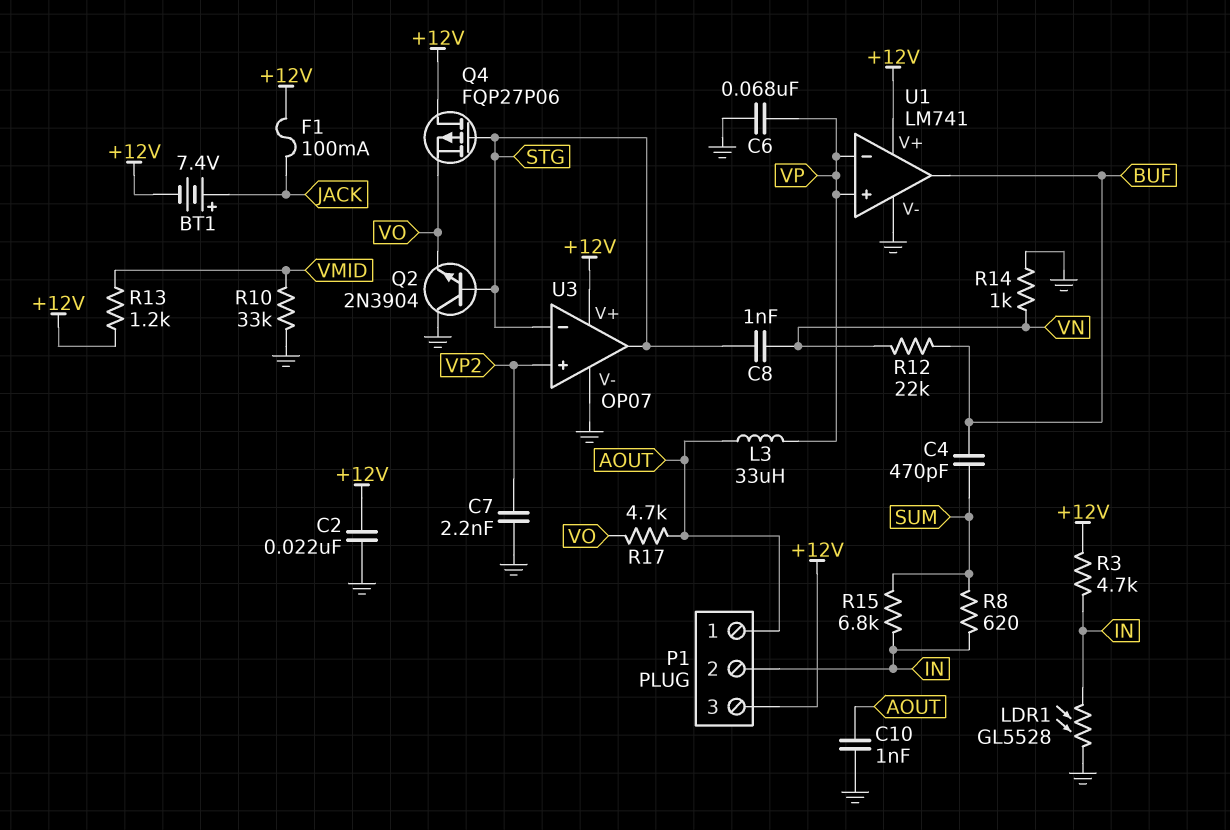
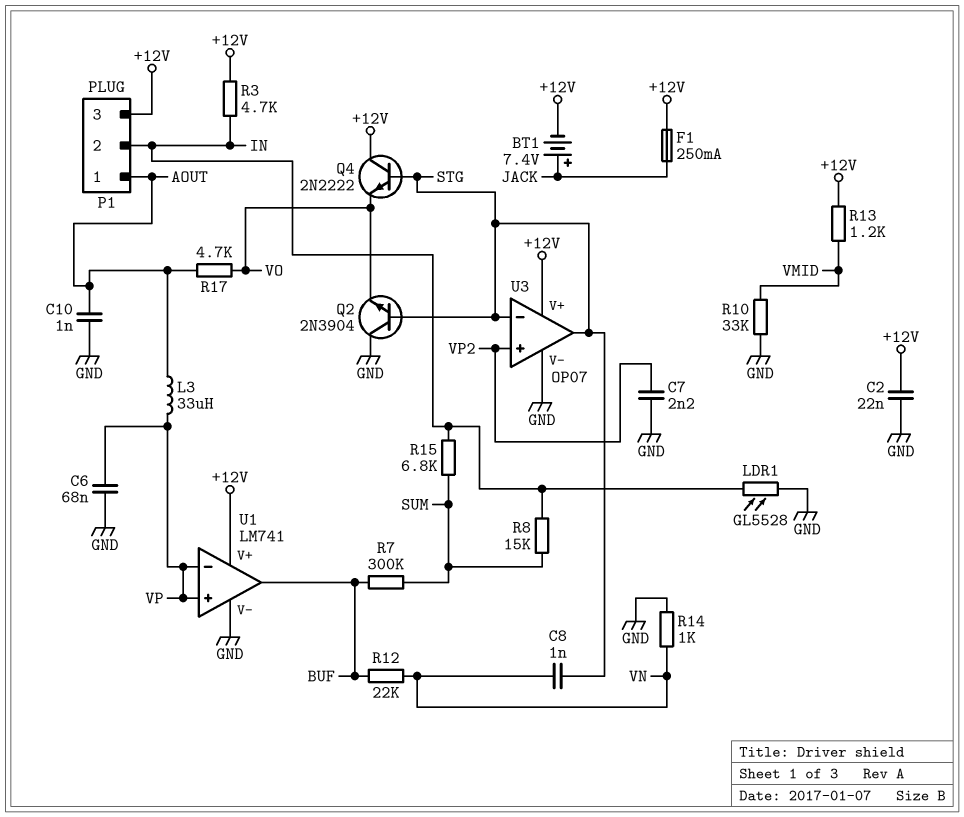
C4: 470pF (BUF, SUM) -> none
F1: 100mA (+12V, JACK) -> 250mA (+12V, JACK)
Q4: PMOS FQP27P06 (G STG, D +12V, S VO) -> NPN 2N2222 (B STG, C +12V, E VO)
R7: none -> 300k (BUF, SUM)
R8: 620 (IN, SUM) -> 15k (IN, SUM)

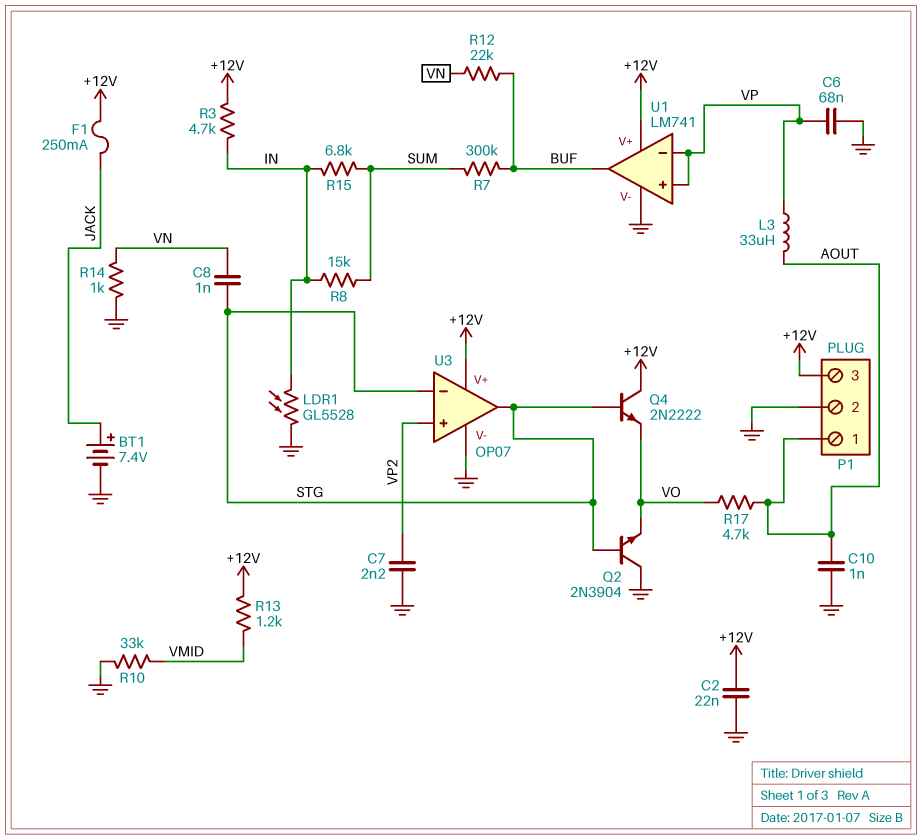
BT1: 7.4V (plus JACK, minus +12V) -> 7.4V (plus JACK, minus GND)
P1 pin 2: IN -> GND

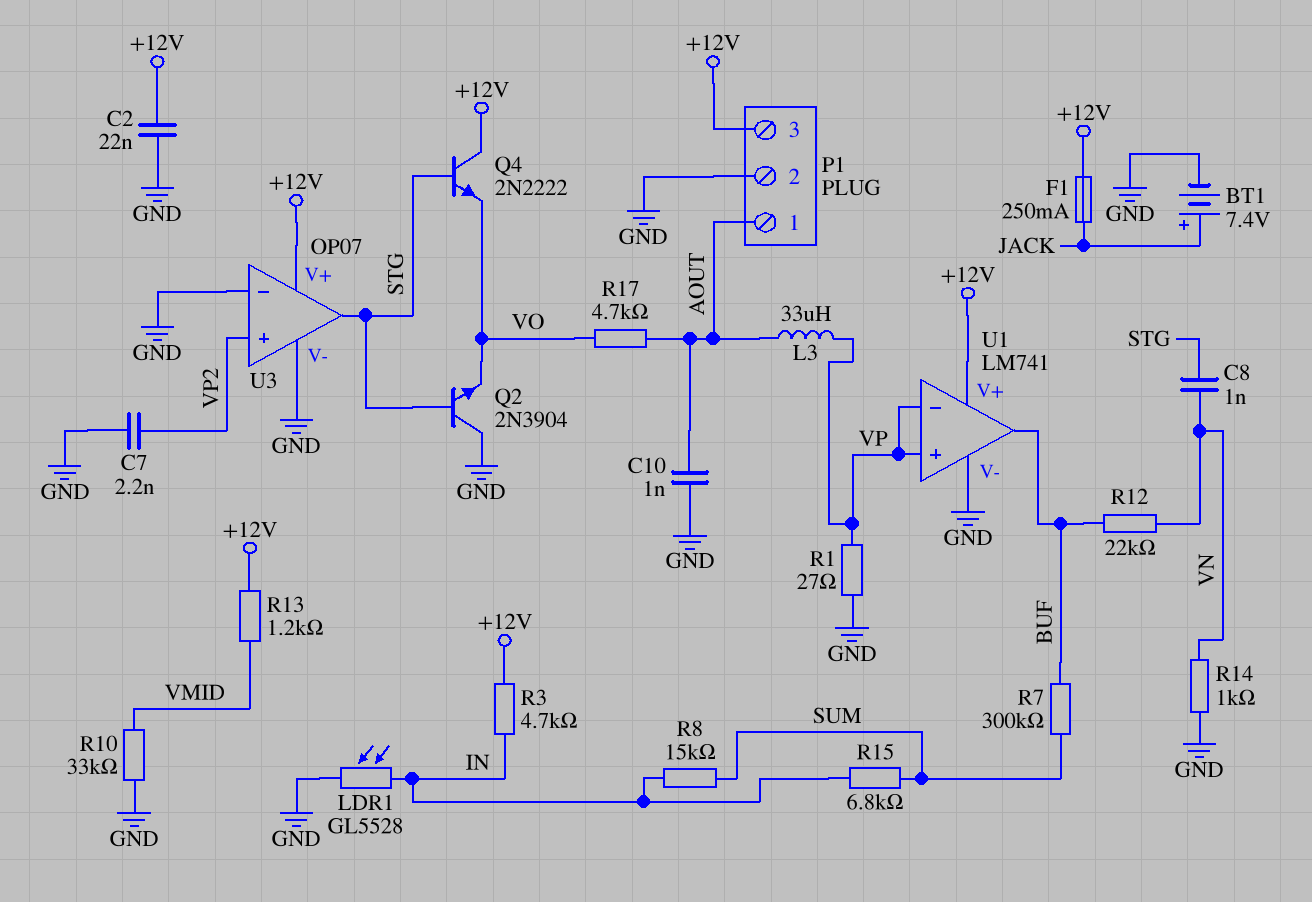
C6: 68nF (GND, VP) -> none
R1: none -> 27 (GND, VP)
U3 pin in-: STG -> GND

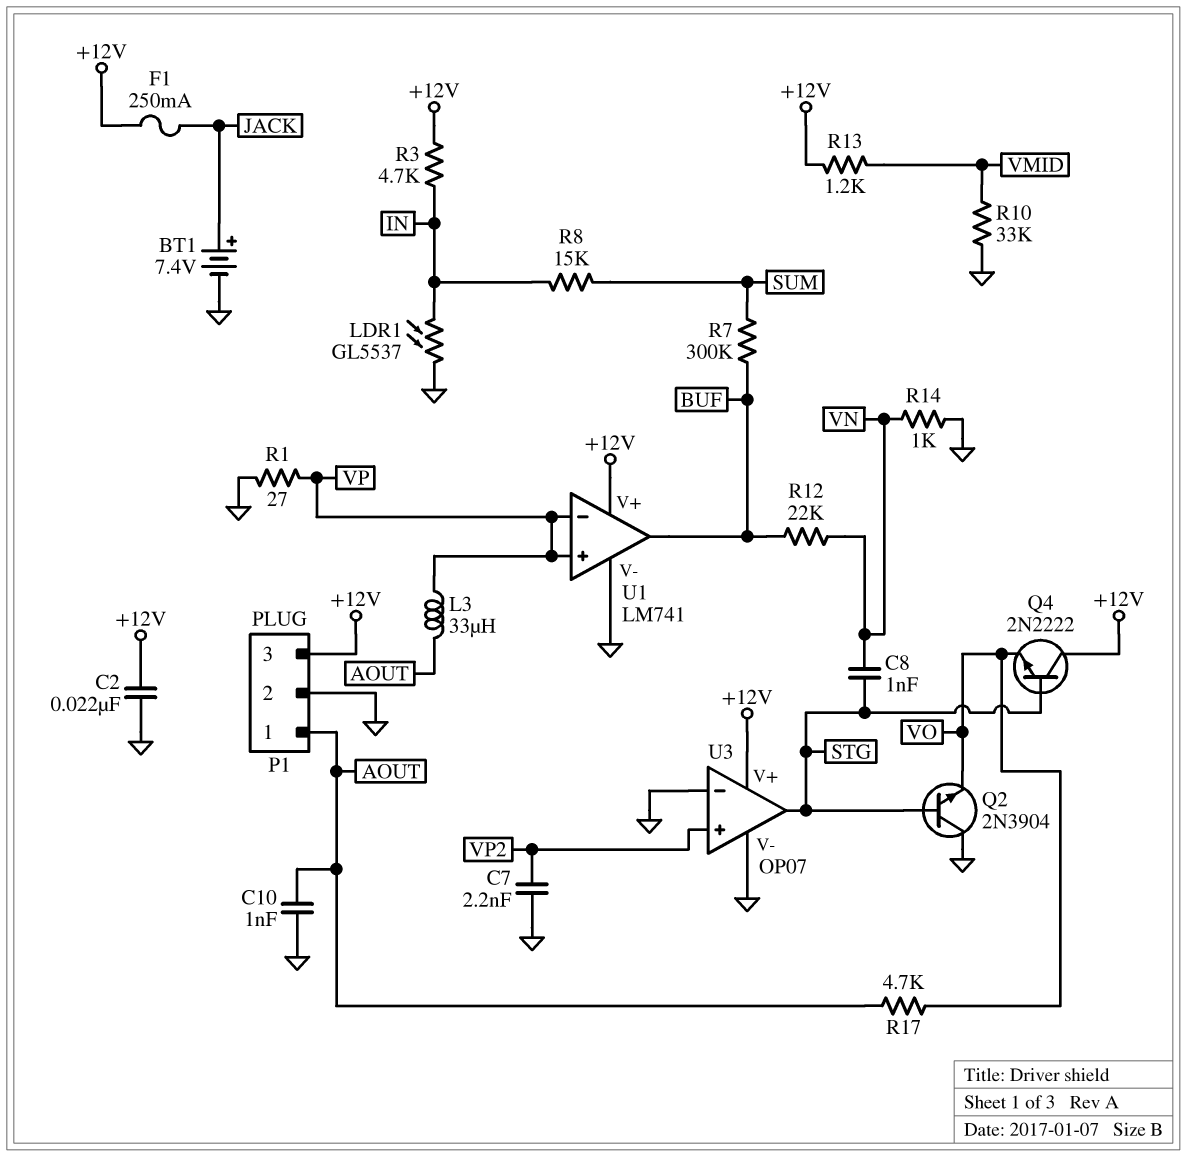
LDR1: GL5528 (GND, IN) -> GL5537 (GND, IN)
R15: 6.8k (IN, SUM) -> none

